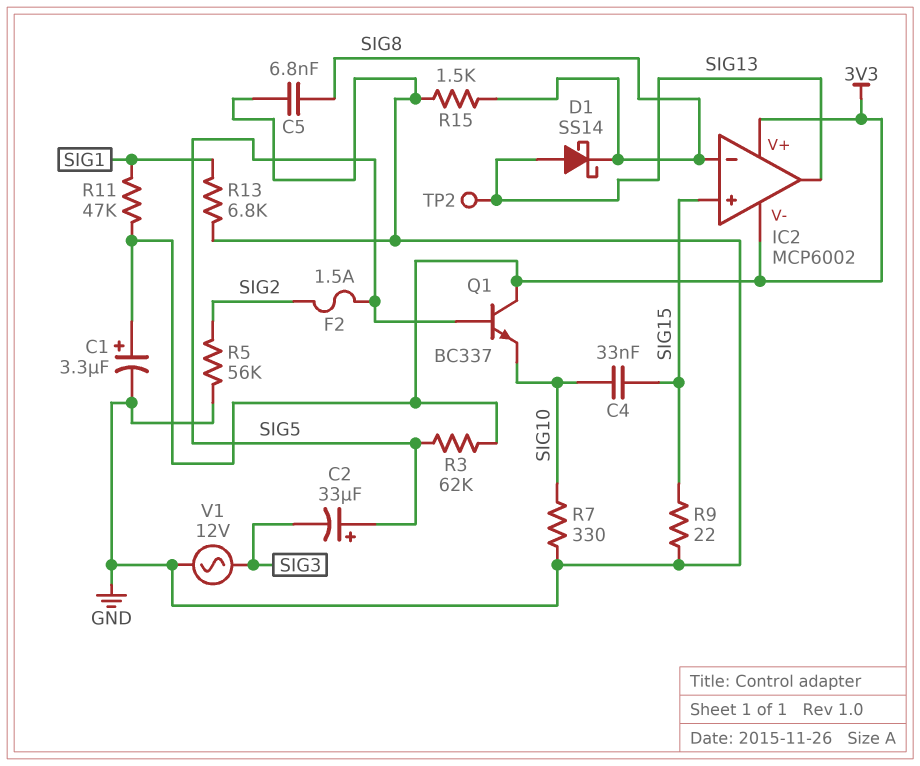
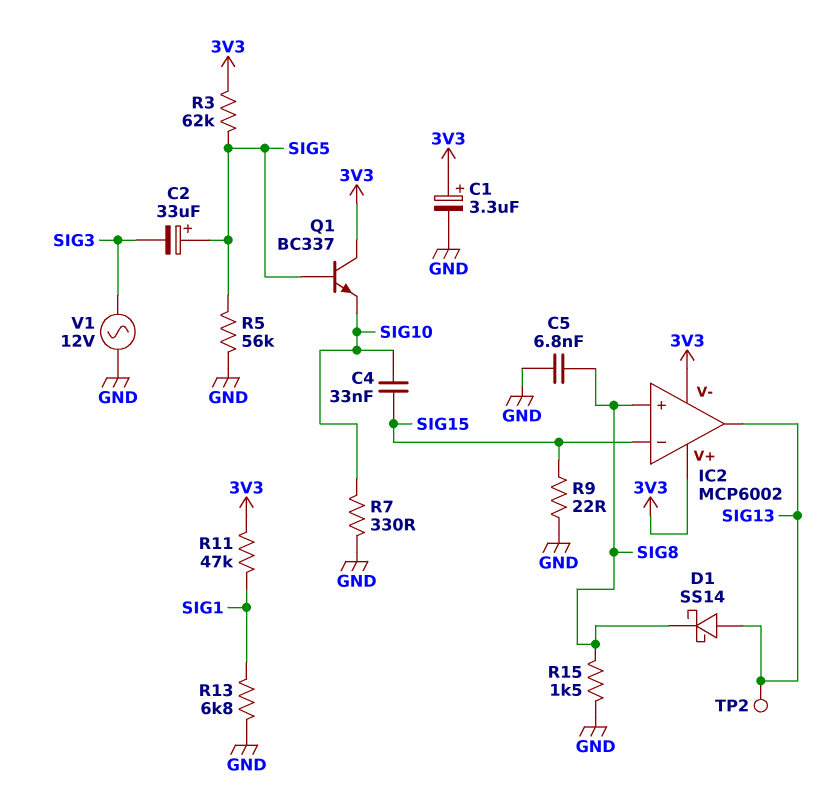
F2: 1.5A (SIG2, SIG5) -> none
IC2 pin in+: SIG15 -> SIG8
IC2 pin in-: SIG8 -> SIG15
R5: 56k (GND, SIG2) -> 56k (GND, SIG5)

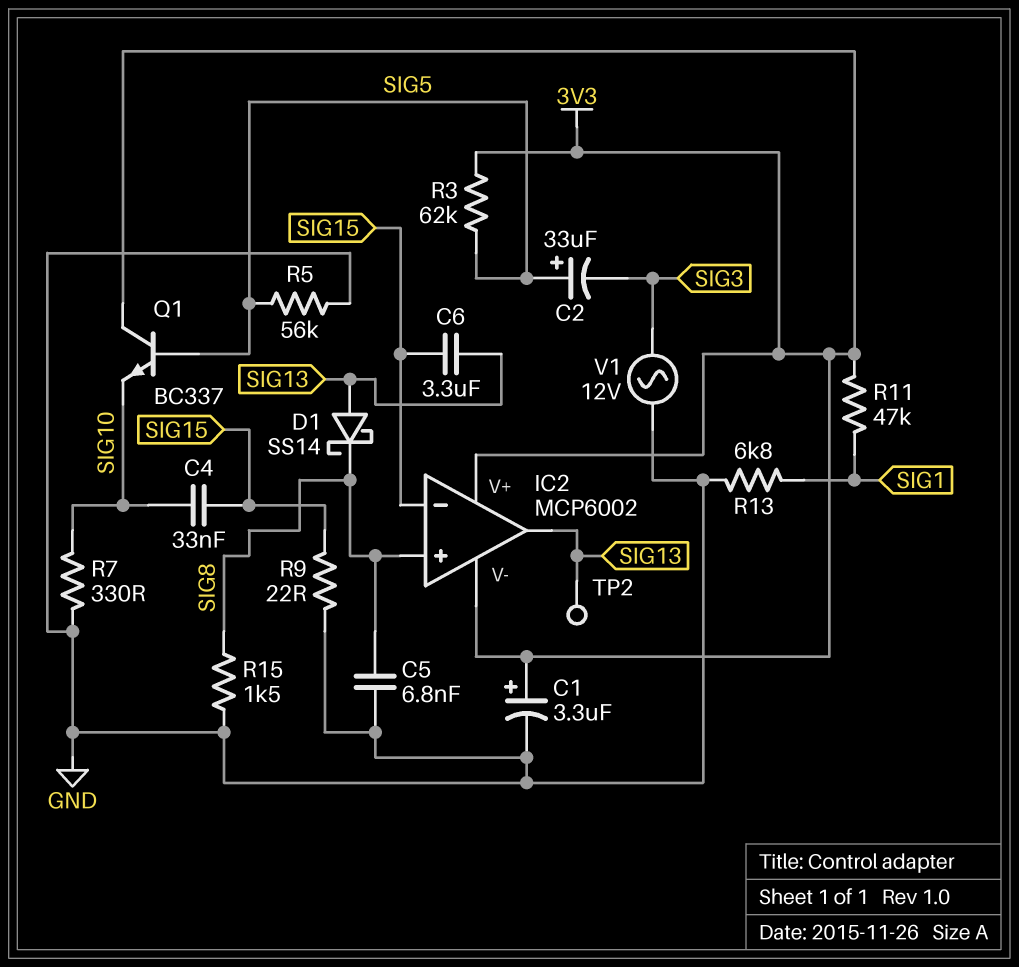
C6: none -> 3.3uF (SIG13, SIG15)

